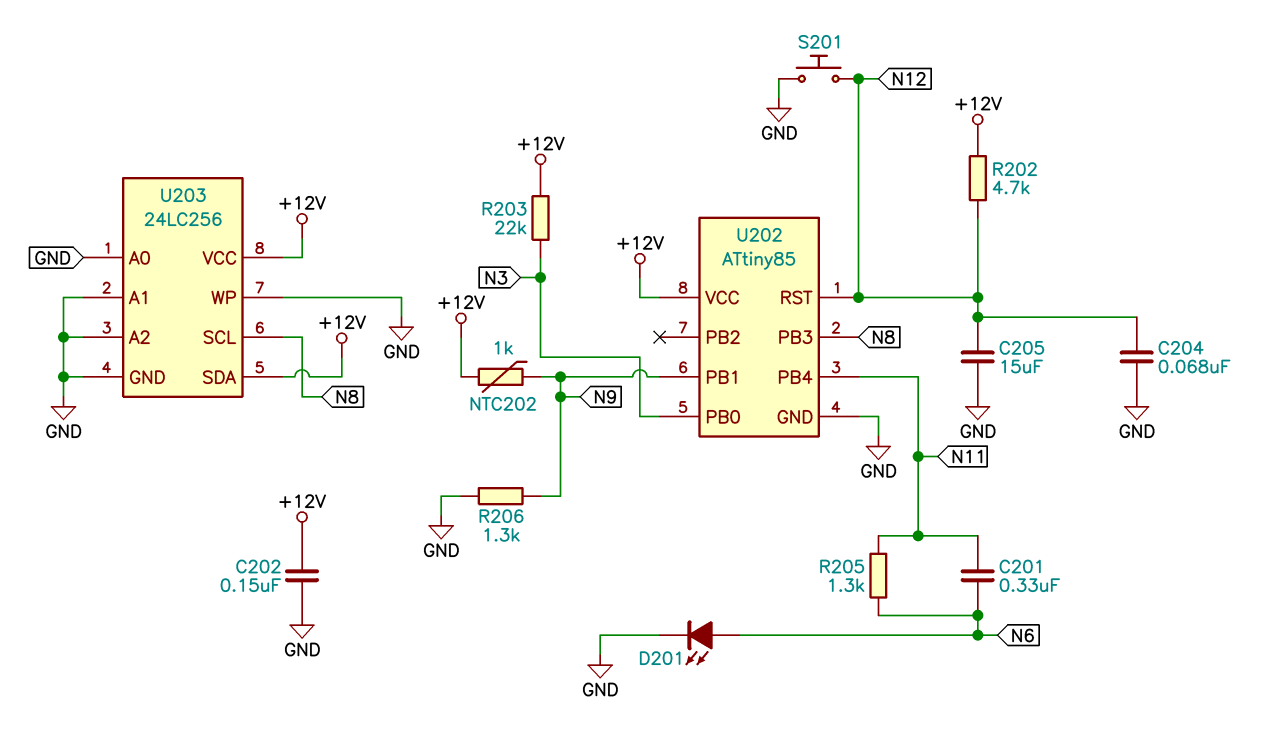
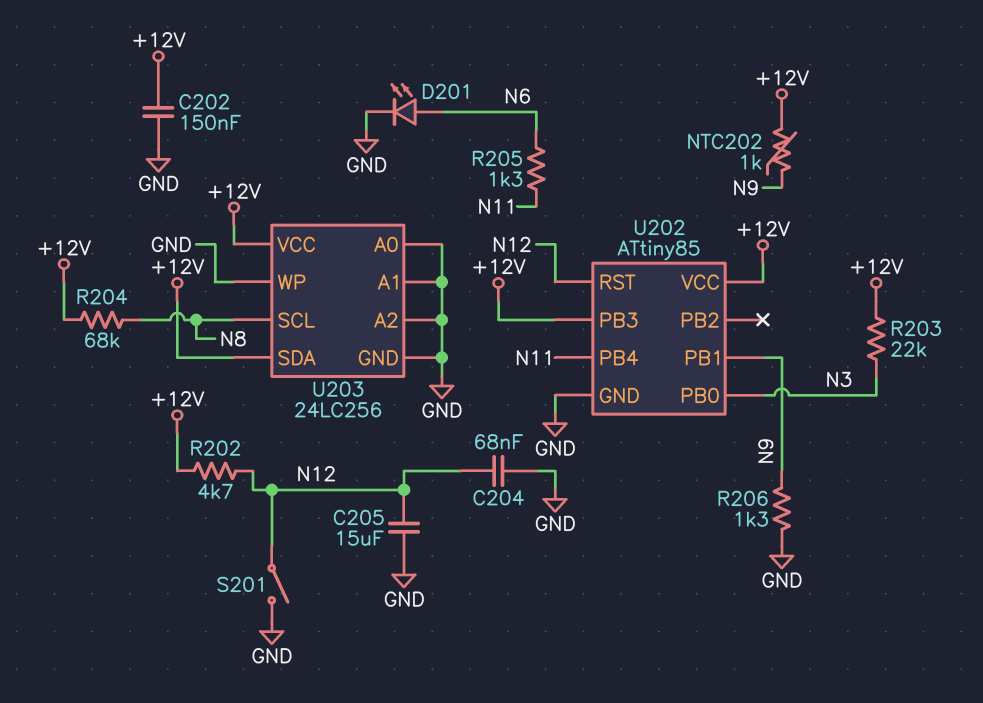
C201: 330nF (N6, N11) -> none
R204: none -> 68k (+12V, N8)
S201: button (GND, N12) -> switch (GND, N12)
U202 pin PB3: N8 -> +12V

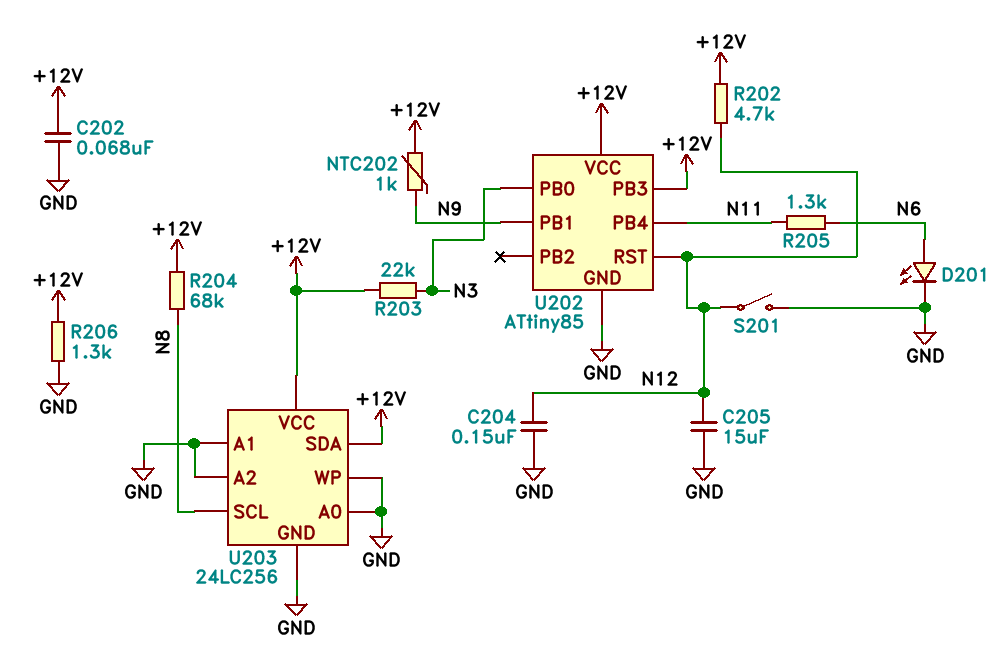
C202: 150nF (+12V, GND) -> 68nF (+12V, GND)
C204: 68nF (GND, N12) -> 150nF (GND, N12)
R206: 1.3k (GND, N9) -> 1.3k (+12V, GND)

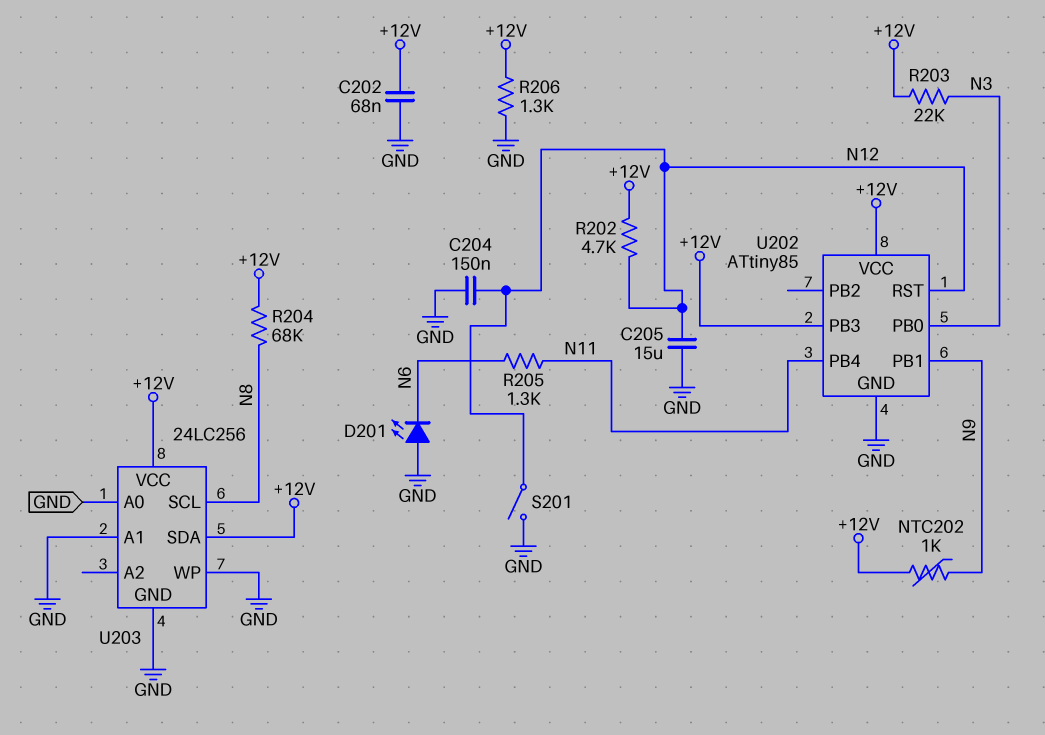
D201: LED (A N6, K GND) -> LED (A GND, K N6)
U203 pin A2: GND -> none

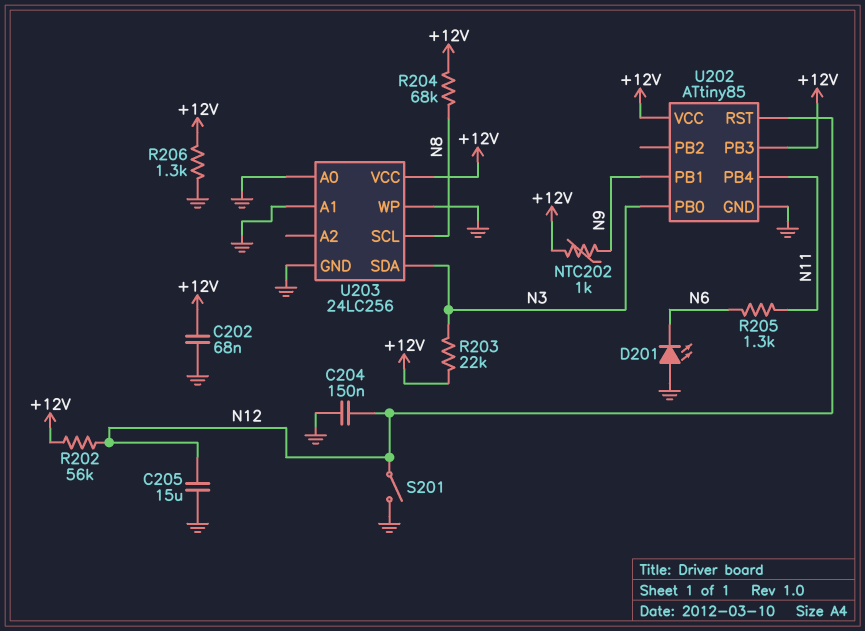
R202: 4.7k (+12V, N12) -> 56k (+12V, N12)
U203 pin SDA: +12V -> N3

